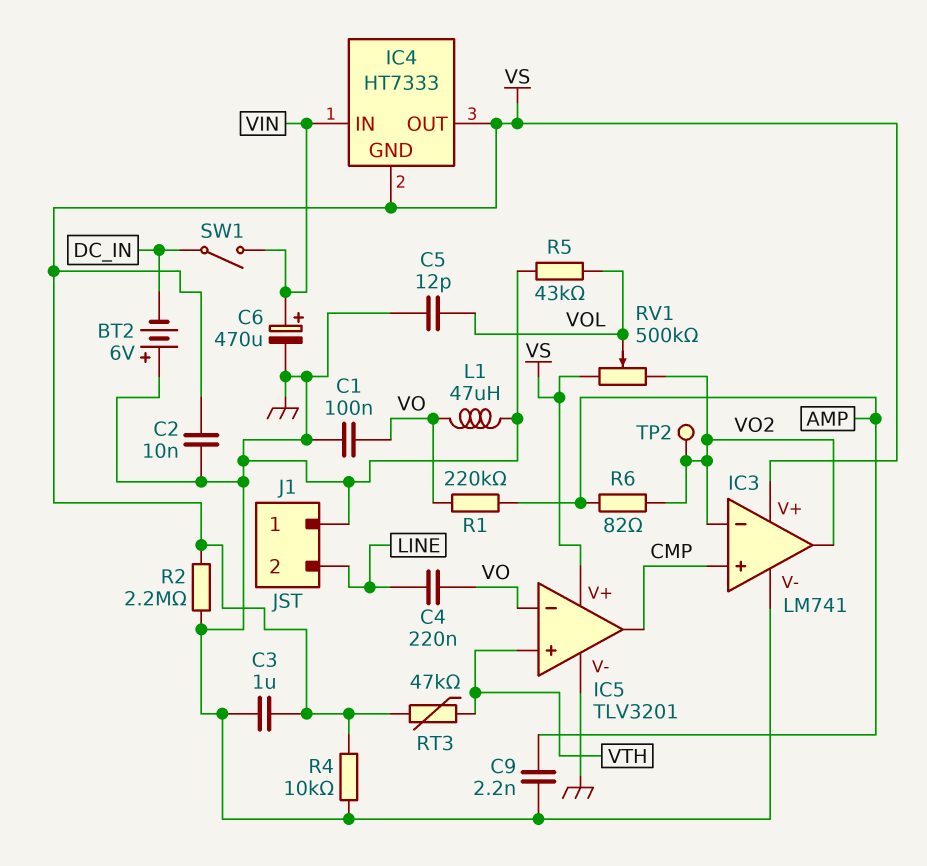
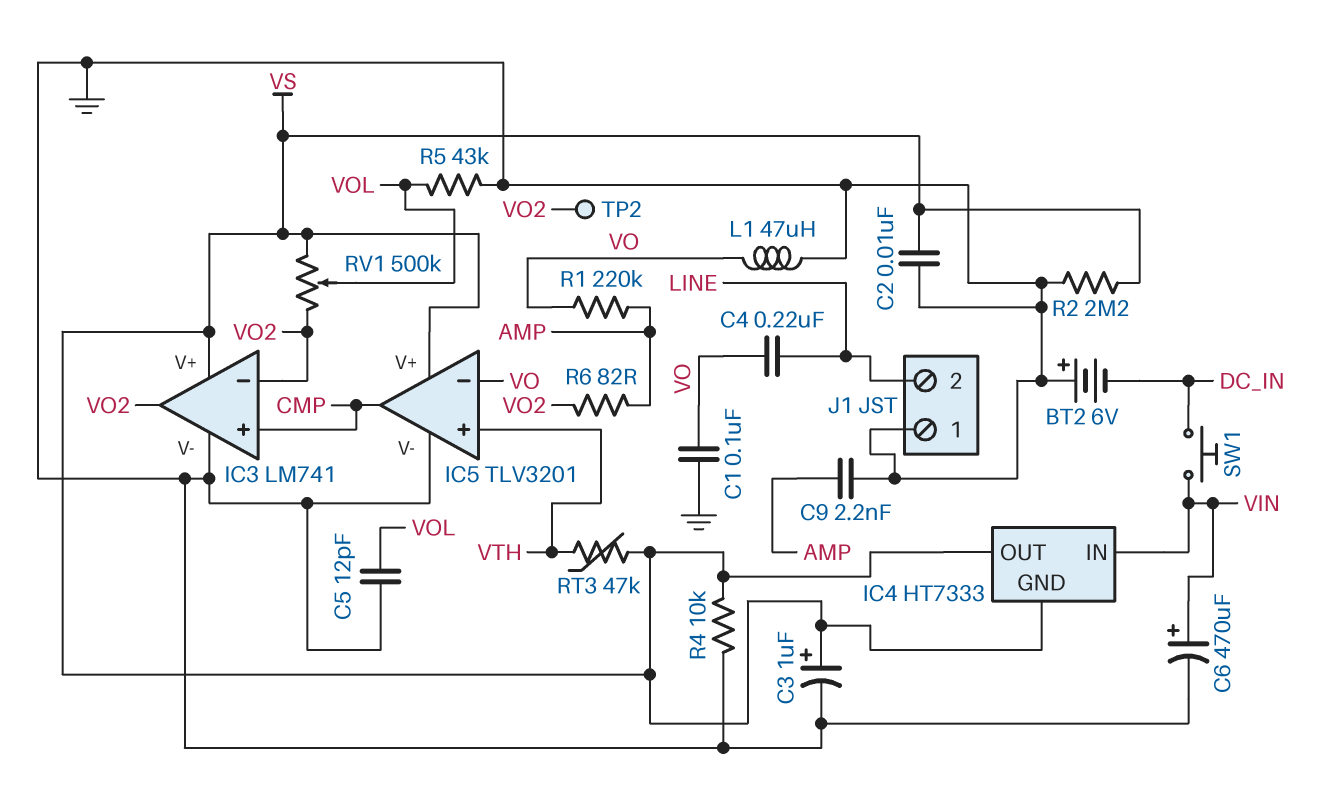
C3: 1uF (GND, VS) -> 1uF (plus VS, minus GND)
SW1: switch (DC_IN, VIN) -> button (DC_IN, VIN)

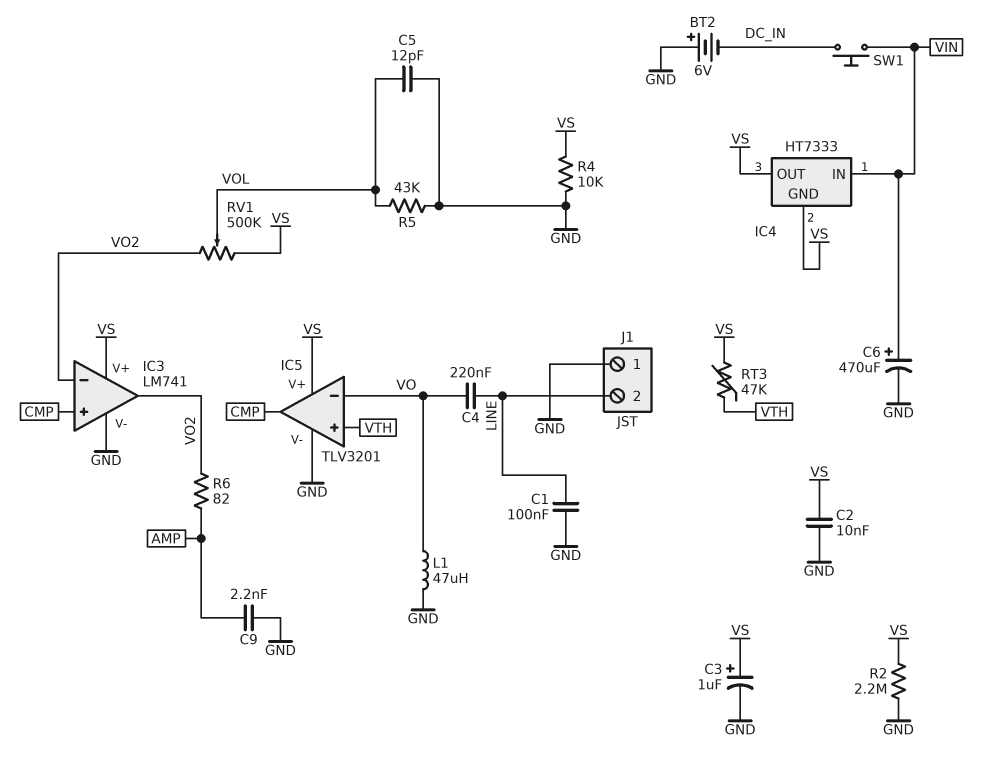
C1: 100nF (GND, VO) -> 100nF (GND, LINE)
R1: 220k (AMP, VO) -> none
TP2: test point (VO2) -> none

